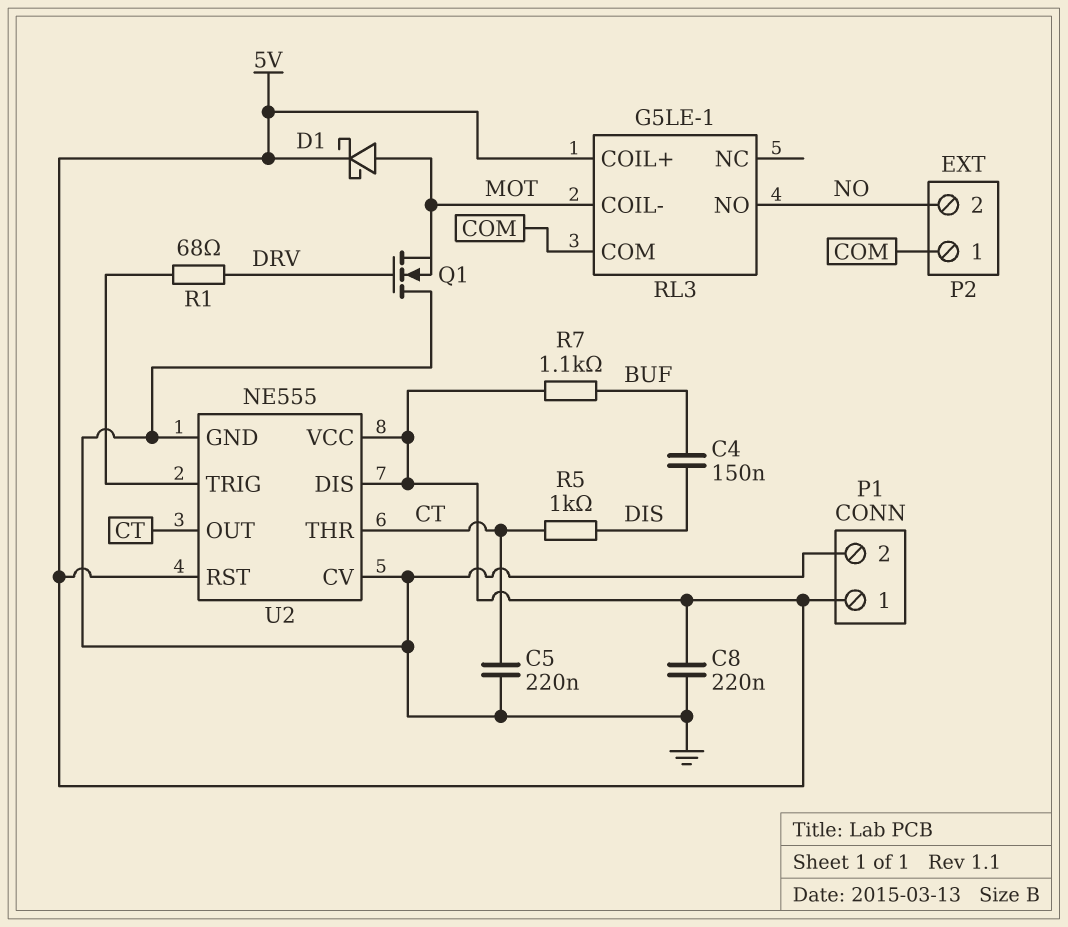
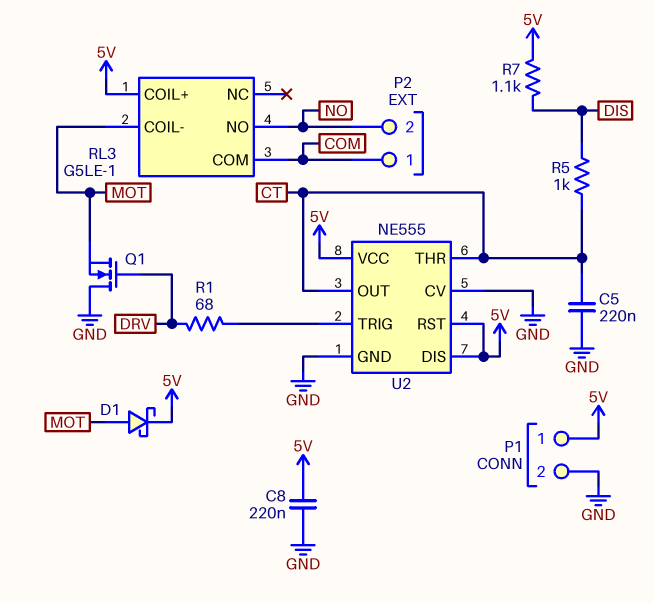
C4: 150nF (BUF, DIS) -> none
R7: 1.1k (5V, BUF) -> 1.1k (5V, DIS)

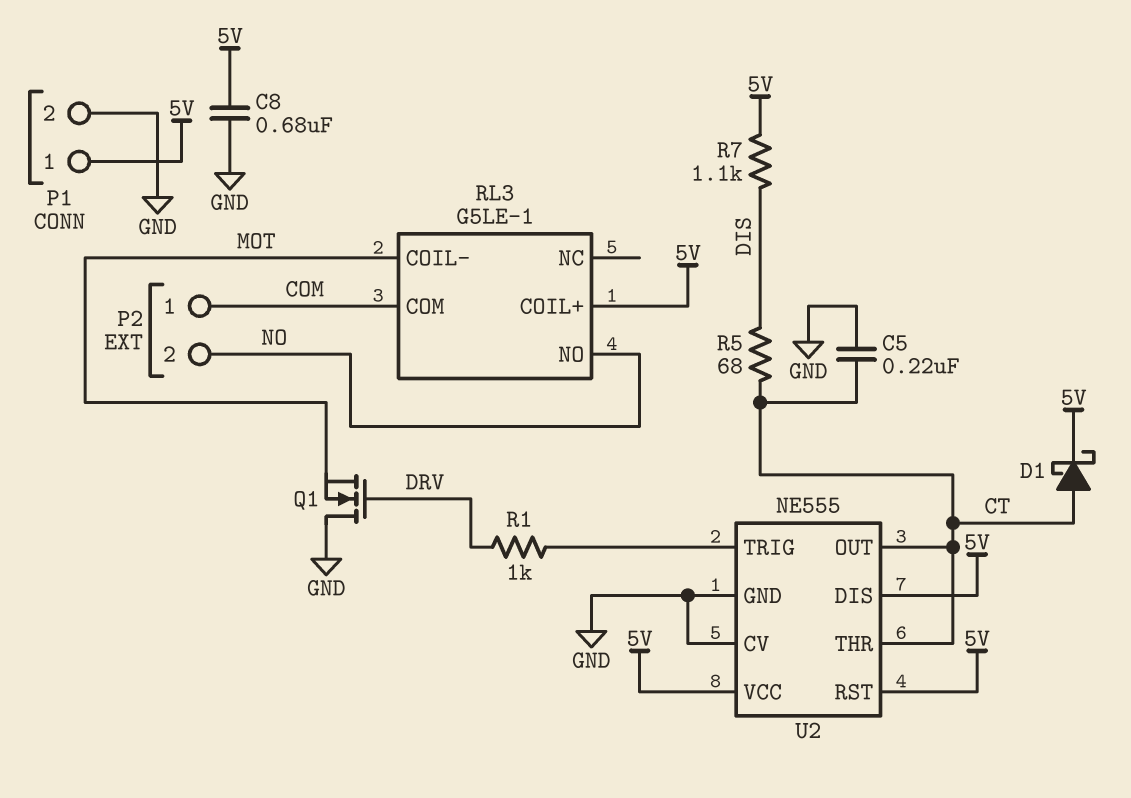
C8: 220nF (5V, GND) -> 680nF (5V, GND)
D1: schottky (A MOT, K 5V) -> schottky (A CT, K 5V)
R1: 68 (DRV, U2/TRIG) -> 1k (DRV, U2/TRIG)
R5: 1k (CT, DIS) -> 68 (CT, DIS)

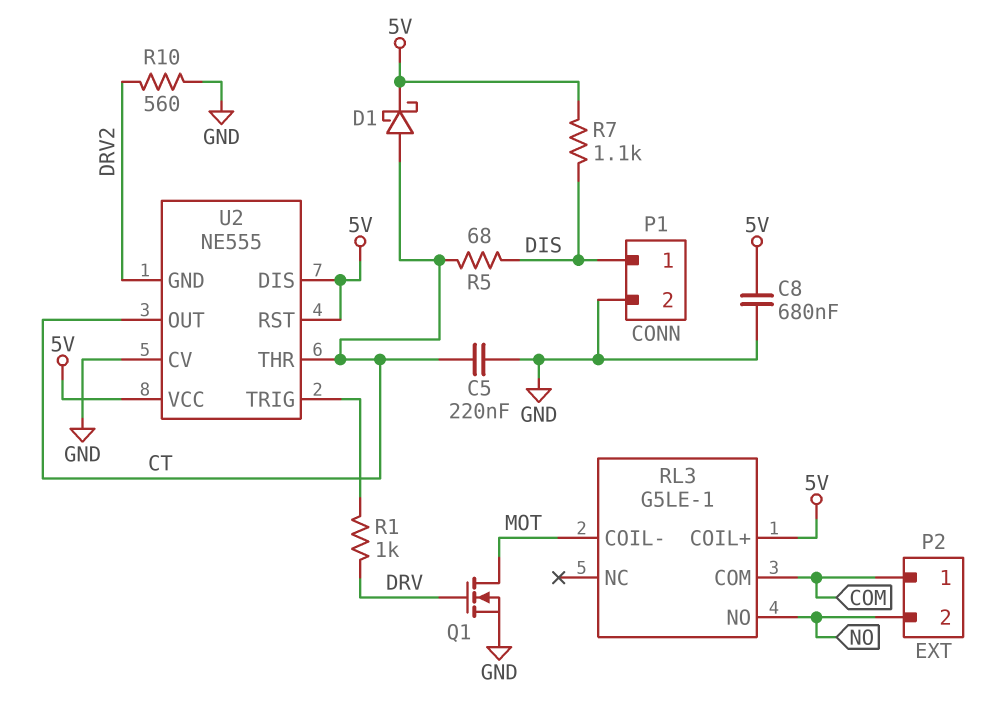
P1 pin 1: 5V -> DIS
Q1: NMOS (G DRV, D GND, S MOT) -> NMOS (G DRV, D MOT, S GND)
R10: none -> 560 (DRV2, GND)
U2 pin GND: GND -> DRV2

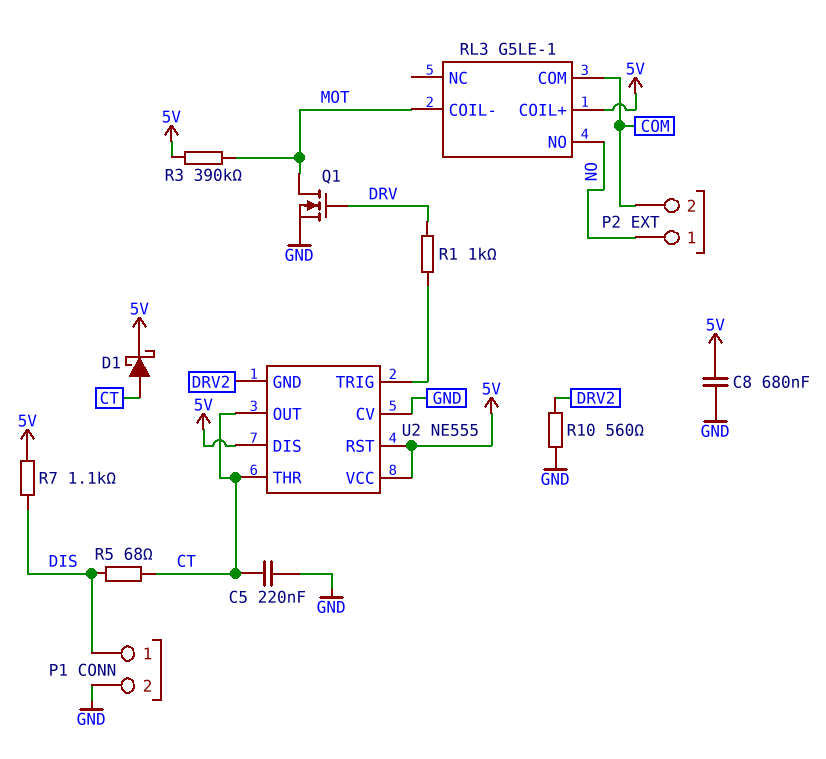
P2 pin 1: COM -> NO
P2 pin 2: NO -> COM
R3: none -> 390k (5V, MOT)

